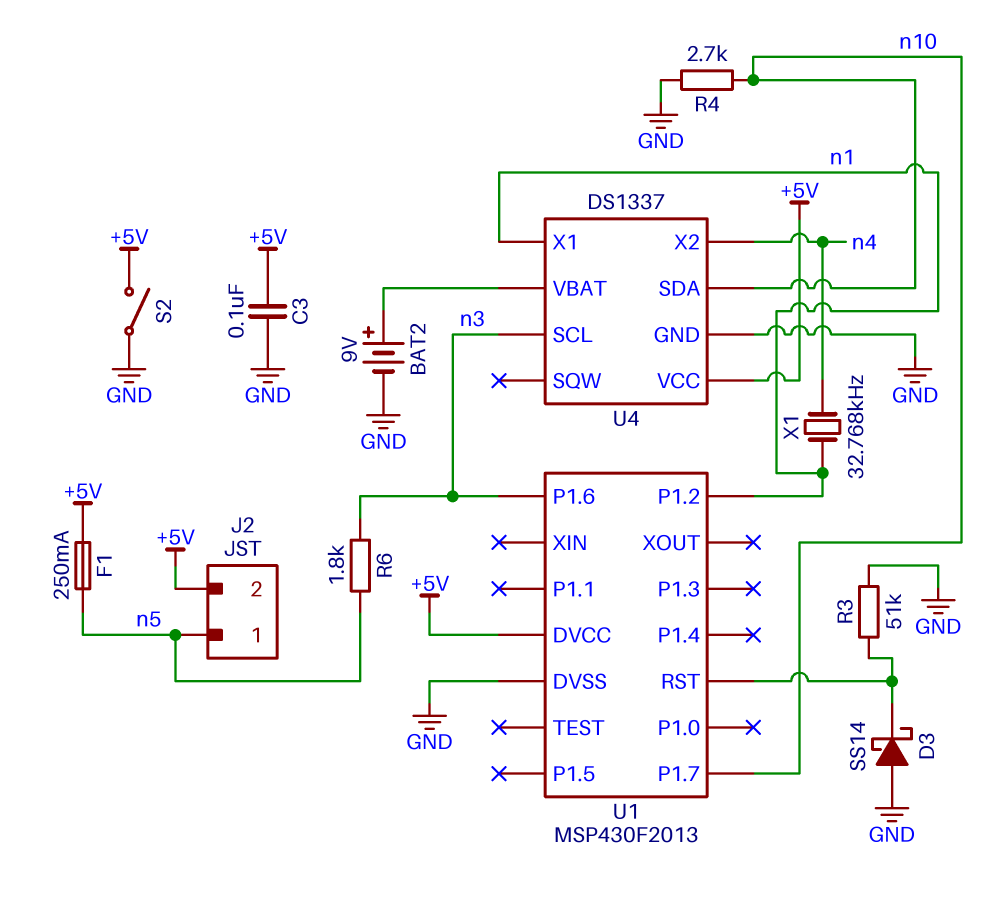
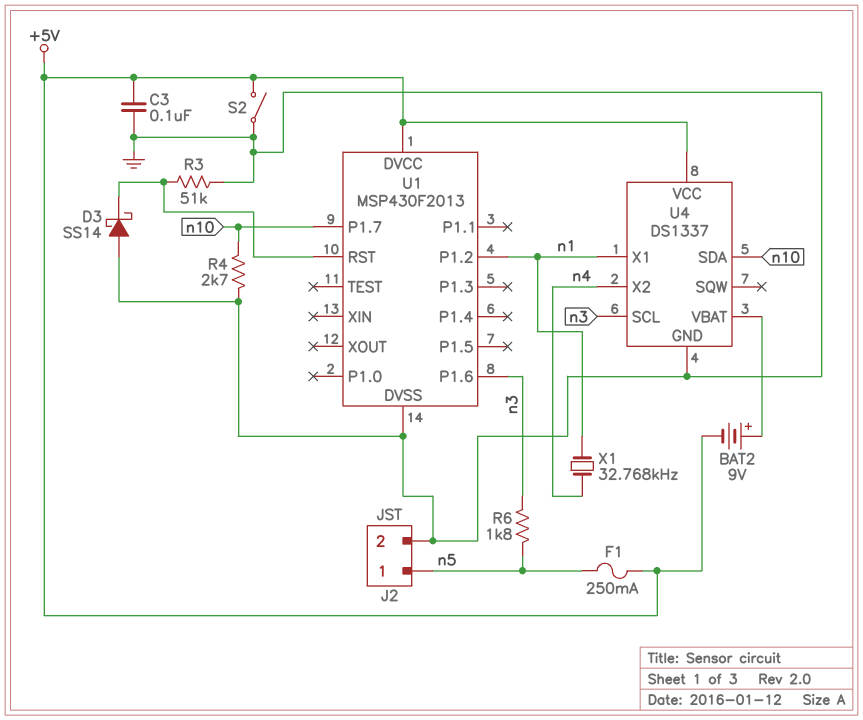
BAT2: 9V (plus U4/VBAT, minus GND) -> 9V (plus U4/VBAT, minus +5V)
J2 pin 2: +5V -> GND

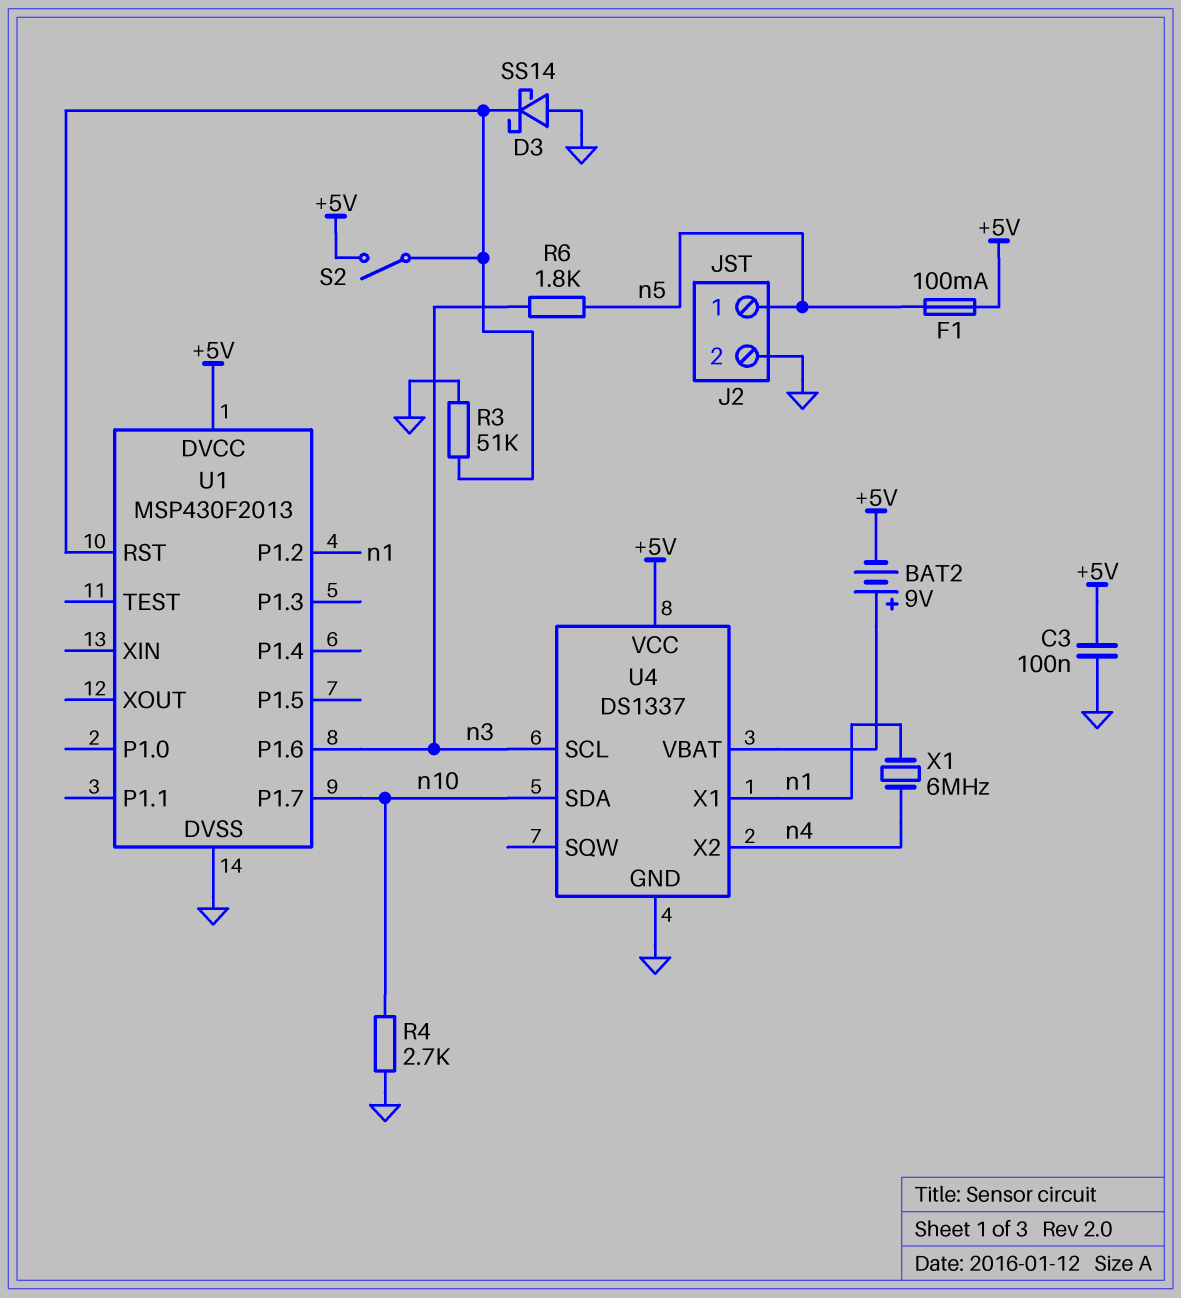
F1: 250mA (+5V, n5) -> 100mA (+5V, n5)
S2: switch (+5V, GND) -> switch (+5V, U1/RST)
X1: 32.768kHz (n1, n4) -> 6MHz (n1, n4)

